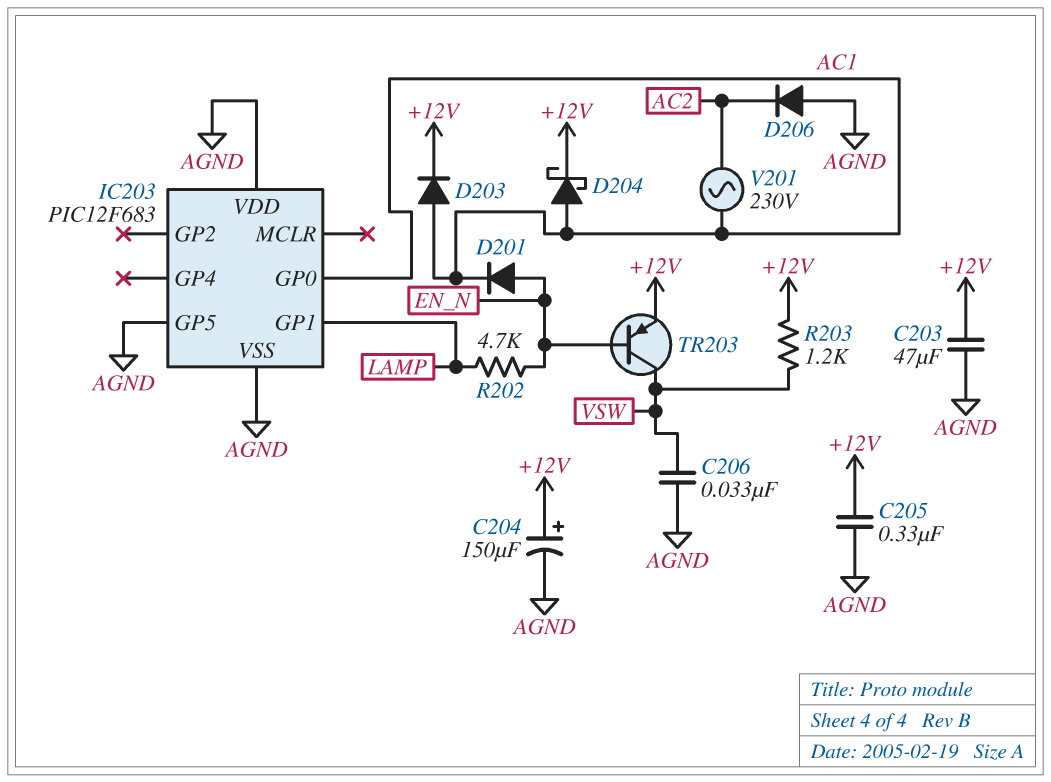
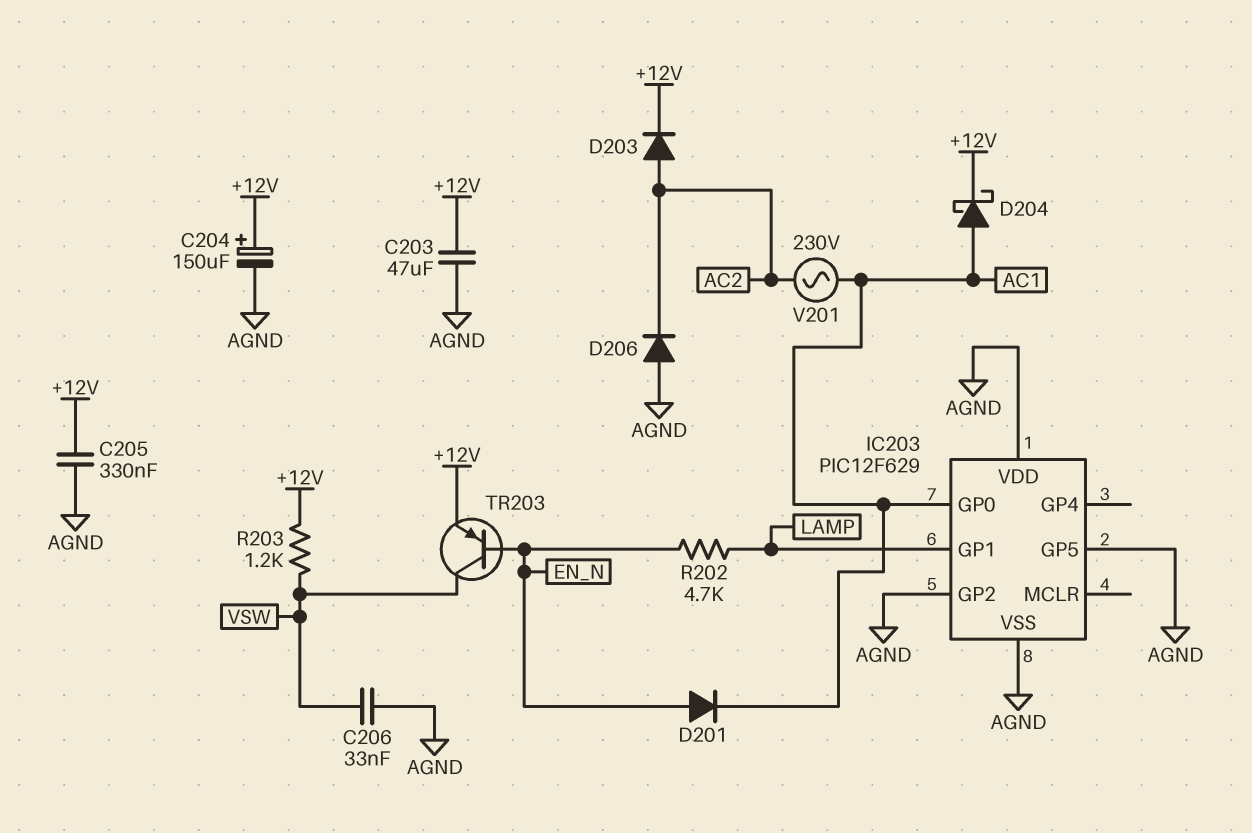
D203: diode (A AC1, K +12V) -> diode (A AC2, K +12V)
IC203: PIC12F683 -> PIC12F629
IC203 pin GP2: none -> AGND

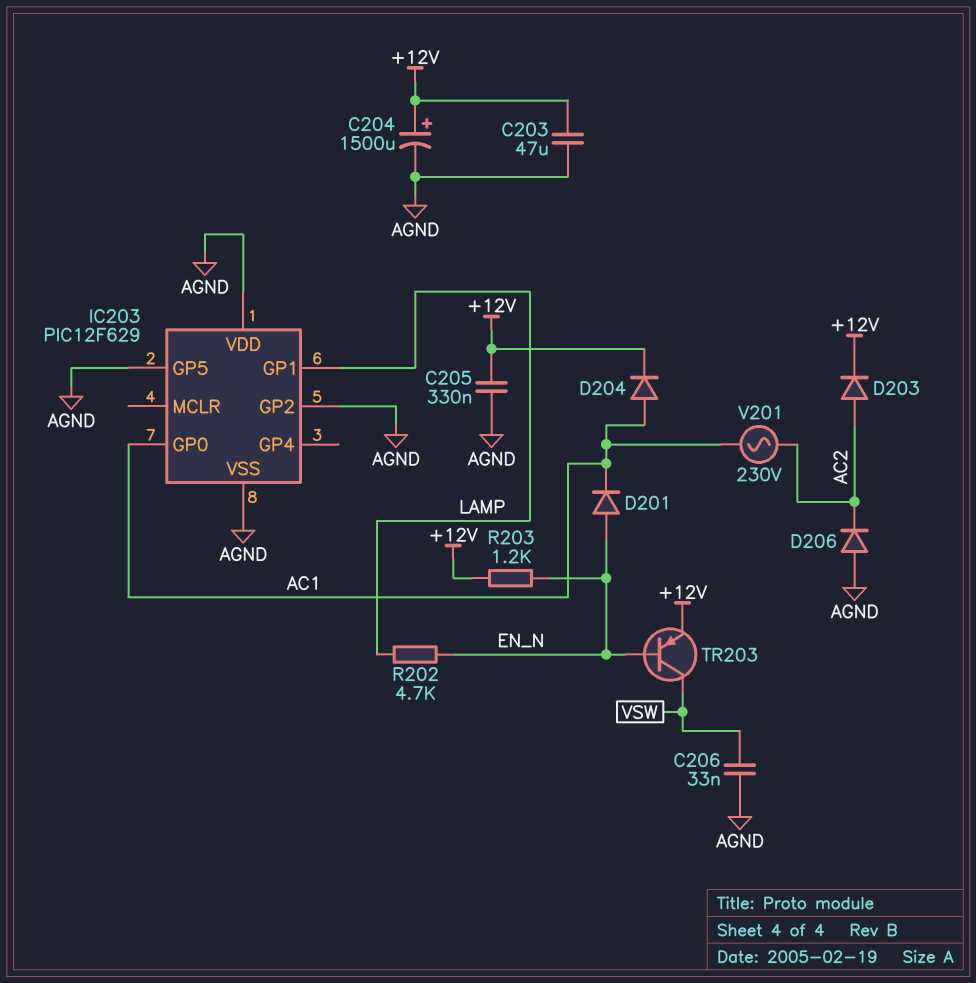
C204: 150uF (plus +12V, minus AGND) -> 1500uF (plus +12V, minus AGND)
D204: schottky (A AC1, K +12V) -> diode (A AC1, K +12V)
R203: 1.2k (+12V, VSW) -> 1.2k (+12V, EN_N)

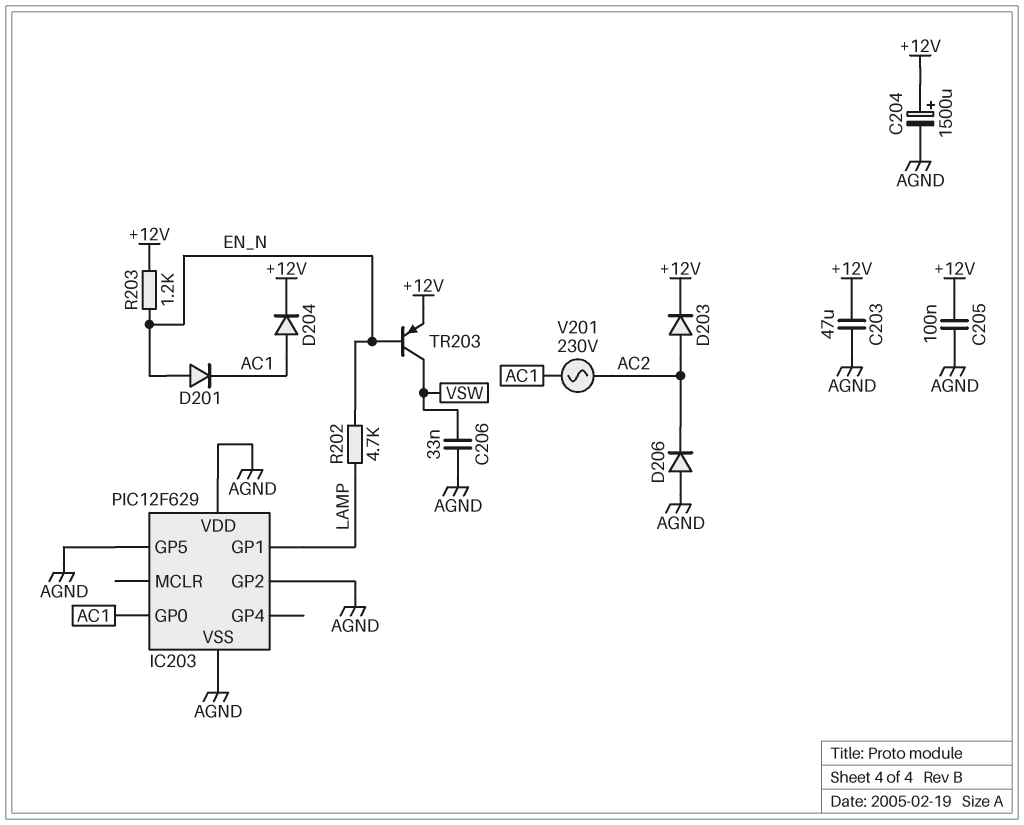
C205: 330nF (+12V, AGND) -> 100nF (+12V, AGND)

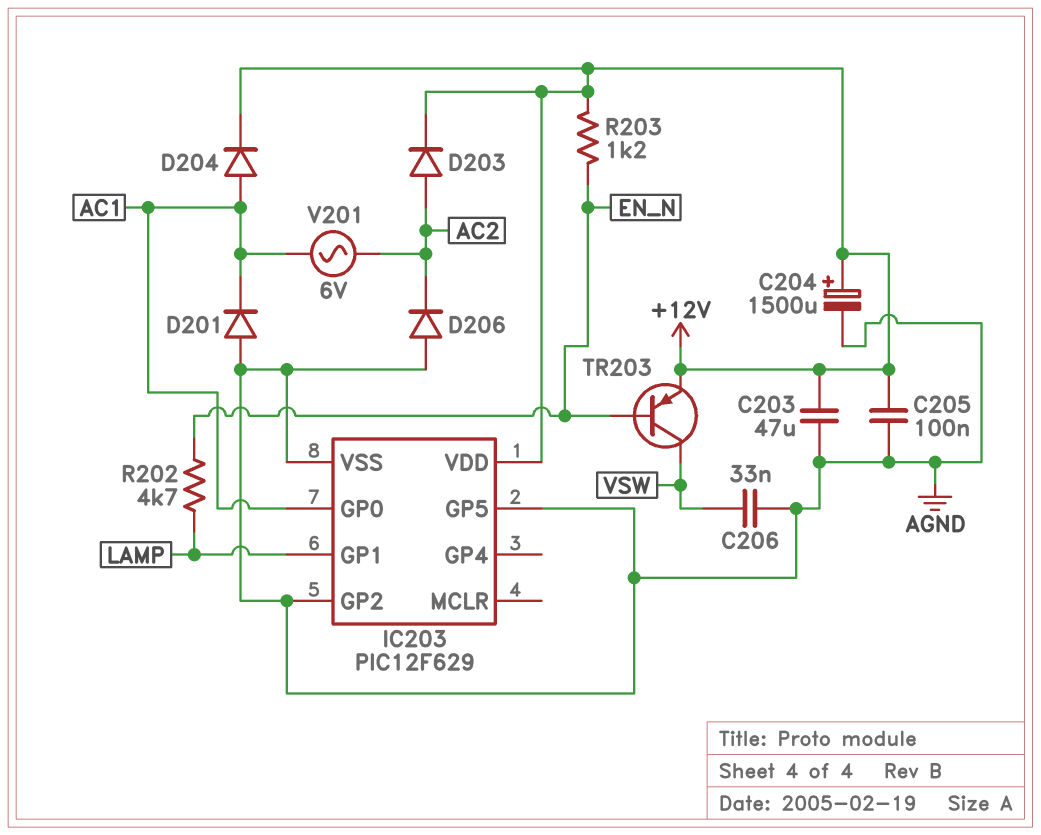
D201: diode (A EN_N, K AC1) -> diode (A AGND, K AC1)
IC203 pin VDD: AGND -> +12V
V201: AC 230V (AC1, AC2) -> AC 6V (AC1, AC2)

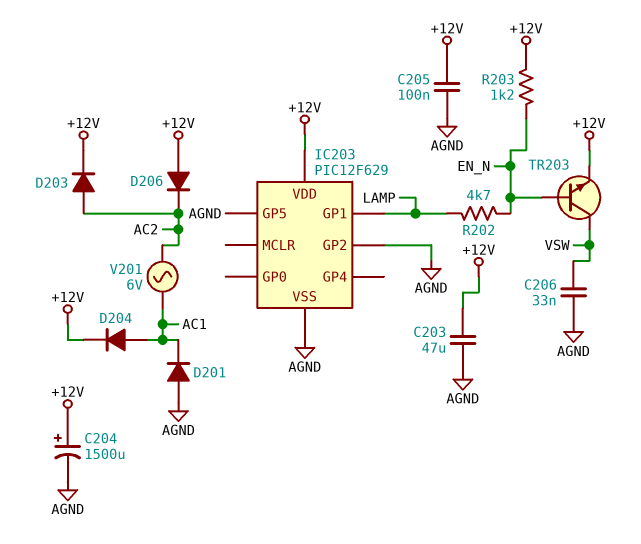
D206: diode (A AGND, K AC2) -> diode (A +12V, K AC2)
IC203 pin GP0: AC1 -> none
TR203: PNP (B EN_N, C VSW, E +12V) -> NPN (B EN_N, C VSW, E +12V)

